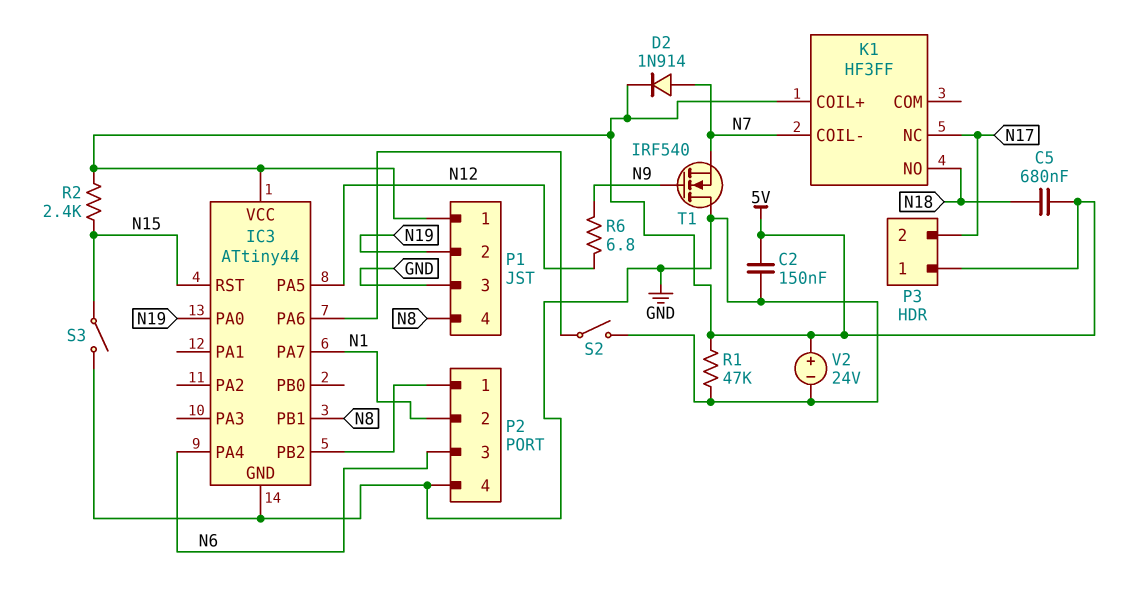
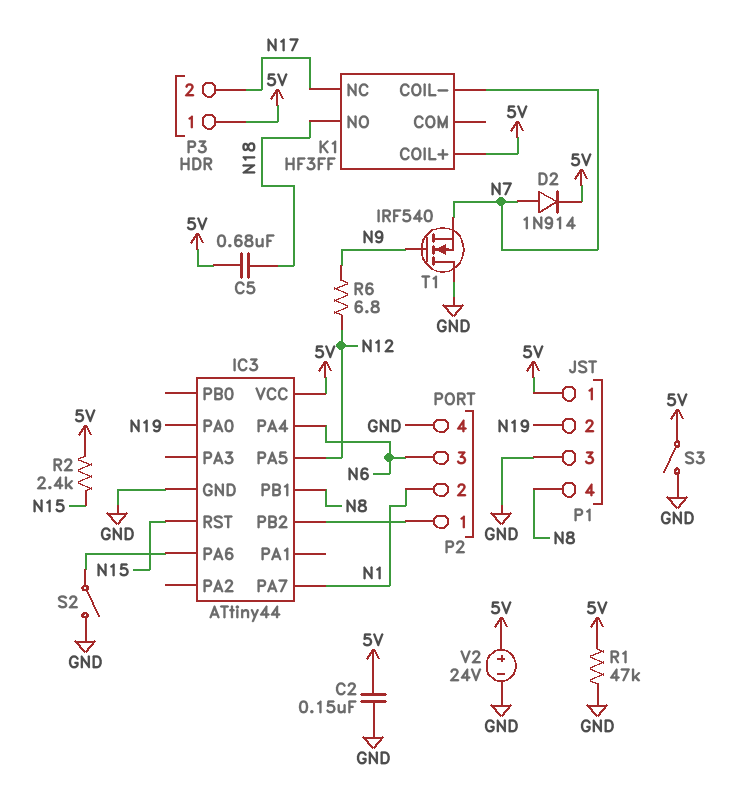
S3: switch (GND, N15) -> switch (5V, GND)

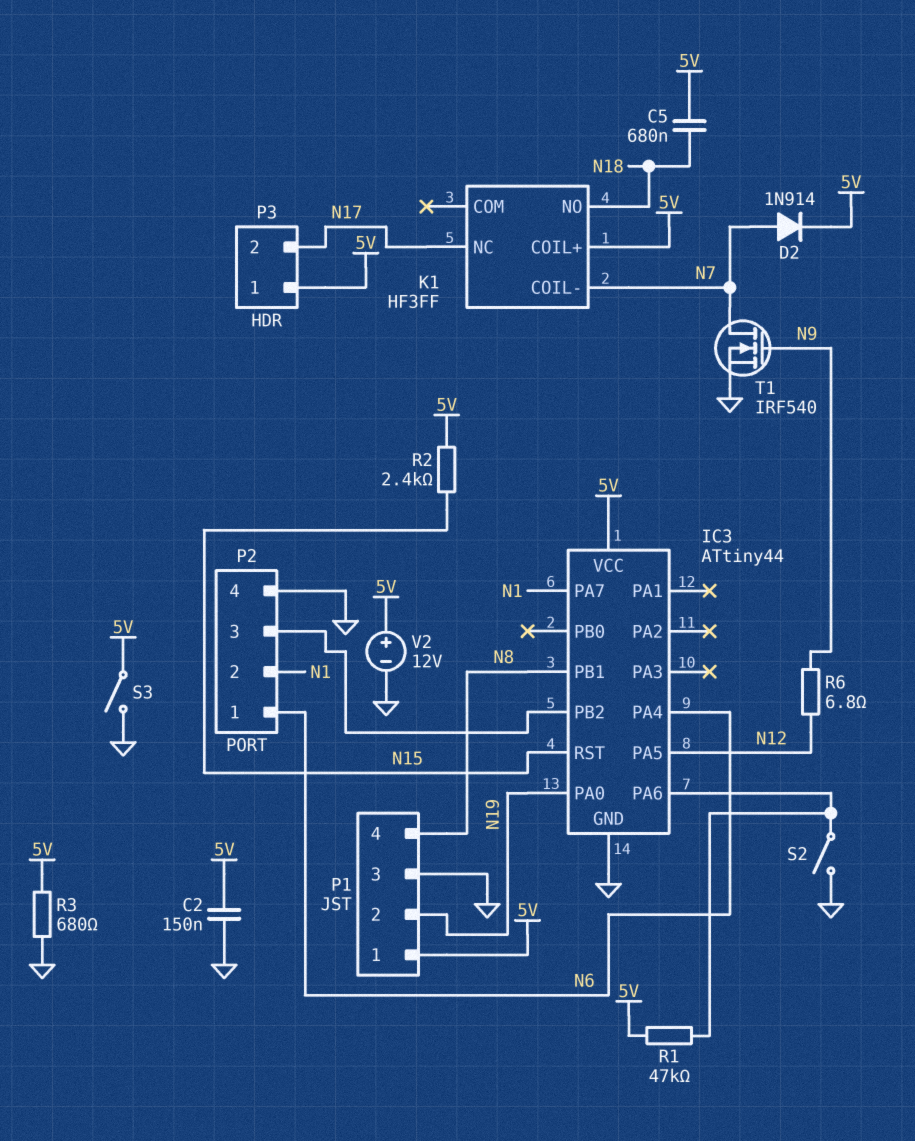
P2 pin 1: IC3/PB2 -> N6
P2 pin 3: N6 -> IC3/PB2
R1: 47k (5V, GND) -> 47k (5V, IC3/PA6)
R3: none -> 680 (5V, GND)
T1: NMOS IRF540 (G N9, D GND, S N7) -> NMOS IRF540 (G N9, D N7, S GND)
V2: 24V (plus 5V, minus GND) -> 12V (plus 5V, minus GND)

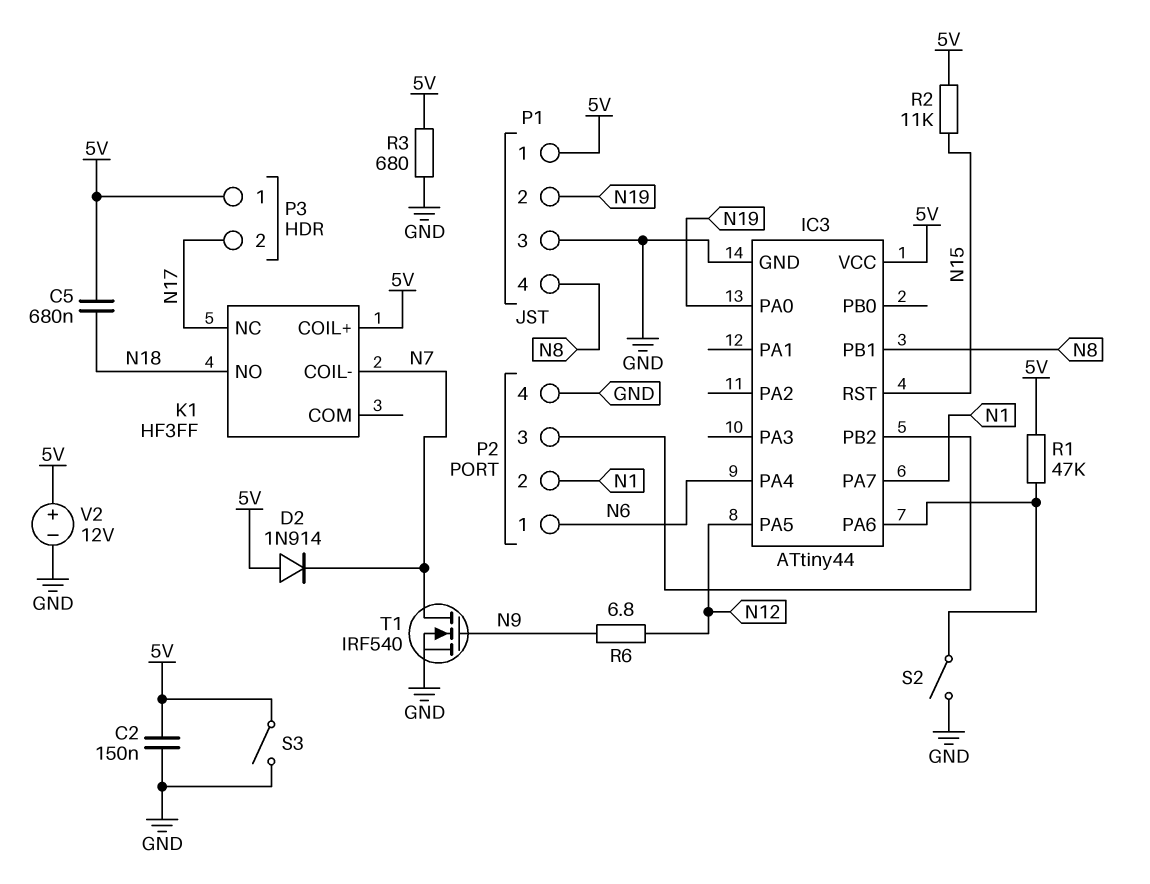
D2: diode 1N914 (A N7, K 5V) -> diode 1N914 (A 5V, K N7)
R2: 2.4k (5V, N15) -> 11k (5V, N15)

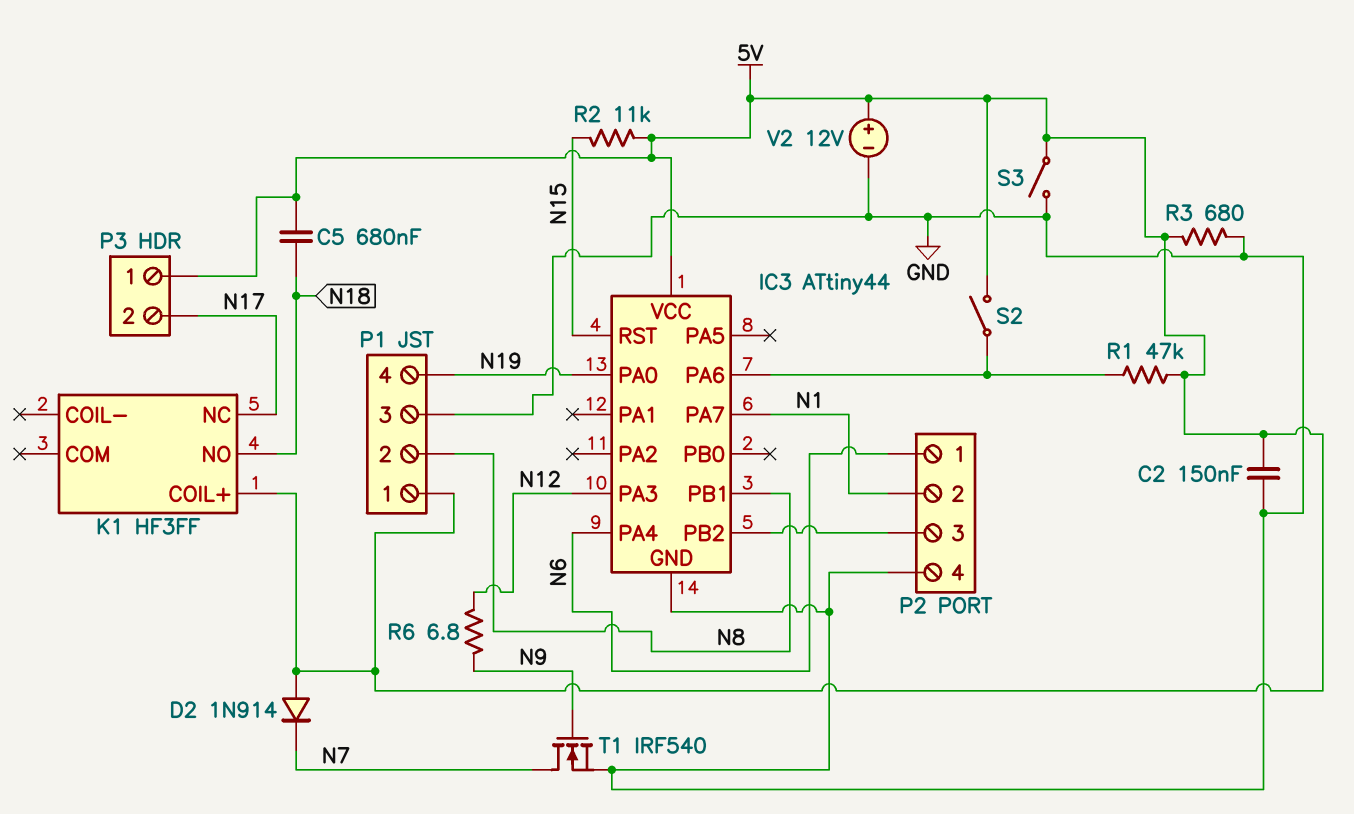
IC3 pin PA3: none -> N12
IC3 pin PA5: N12 -> none
K1 pin COIL-: N7 -> none
P1 pin 2: N19 -> N8
P1 pin 4: N8 -> N19
S2: switch (GND, IC3/PA6) -> switch (5V, IC3/PA6)

